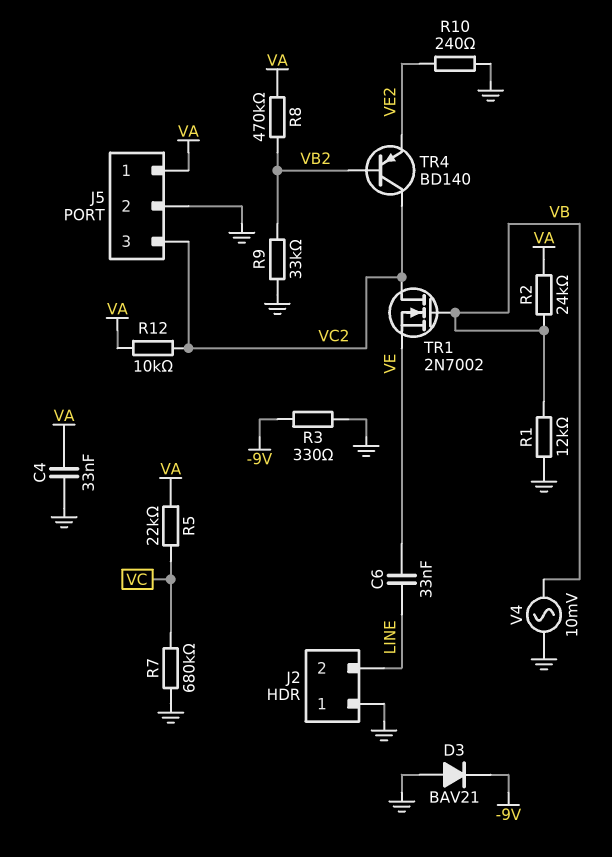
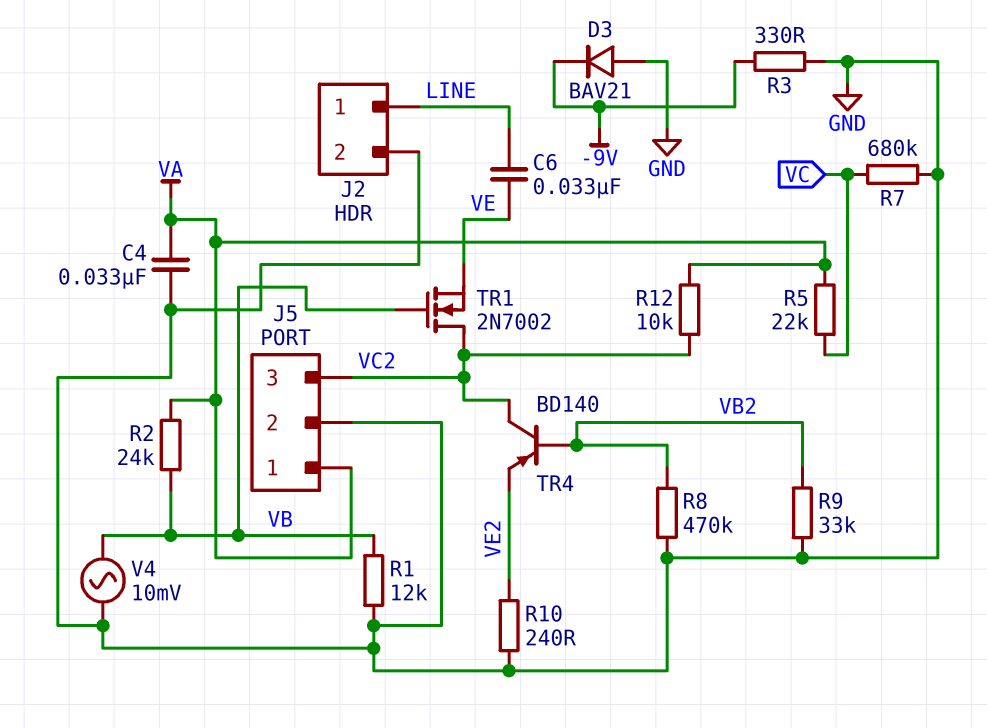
J2 pin 1: GND -> LINE
J2 pin 2: LINE -> GND
R8: 470k (VA, VB2) -> 470k (GND, VB2)

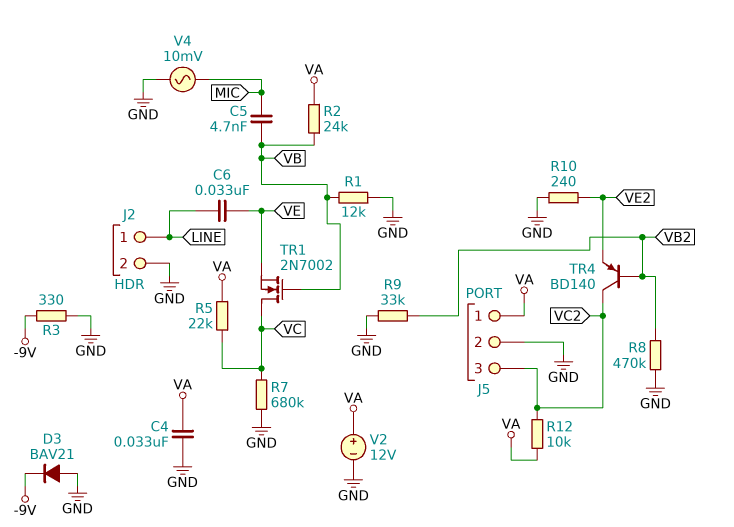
C5: none -> 4.7nF (MIC, VB)
TR1: NMOS 2N7002 (G VB, D VC2, S VE) -> NMOS 2N7002 (G VB, D VC, S VE)
V2: none -> 12V (plus VA, minus GND)
V4: AC 10mV (GND, VB) -> AC 10mV (GND, MIC)

